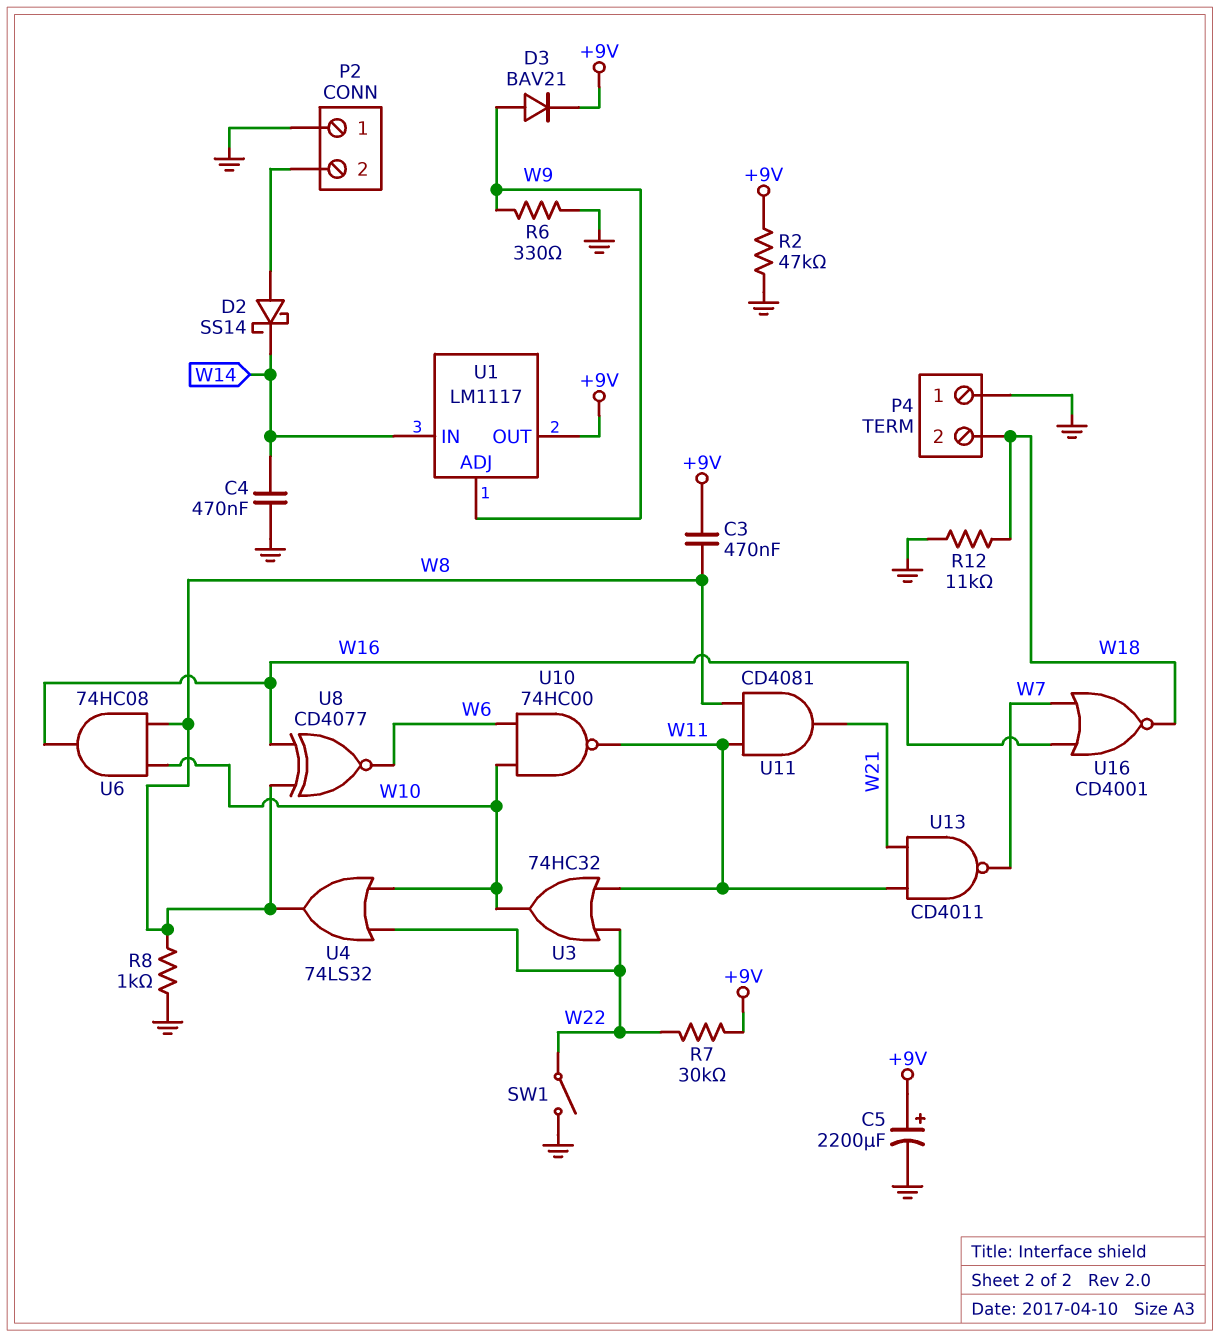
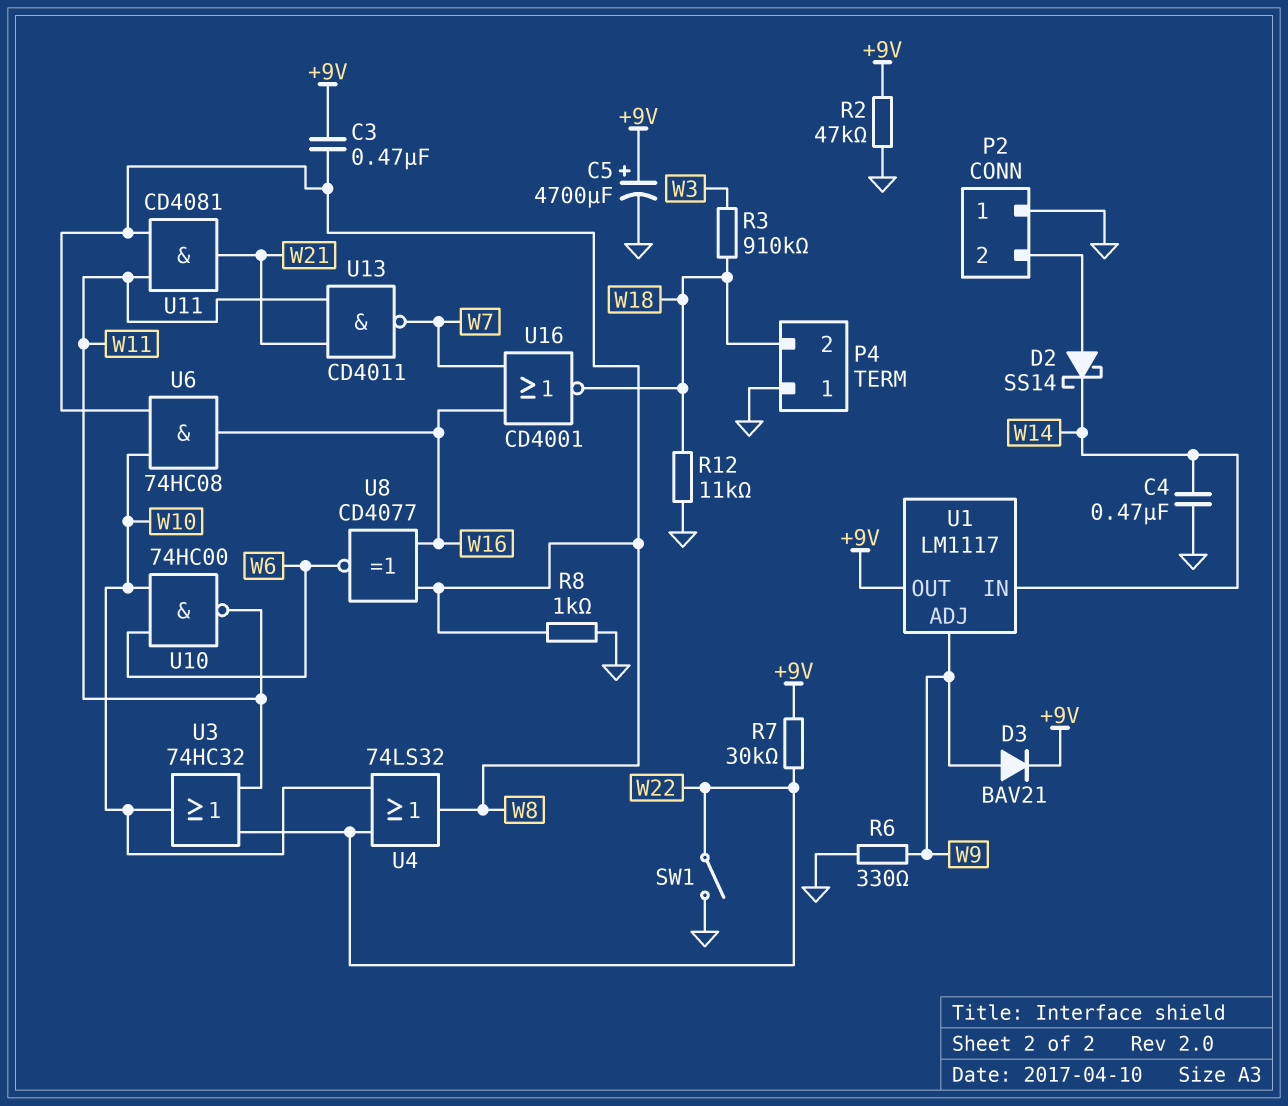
C5: 2200uF (plus +9V, minus GND) -> 4700uF (plus +9V, minus GND)
R3: none -> 910k (W3, W18)

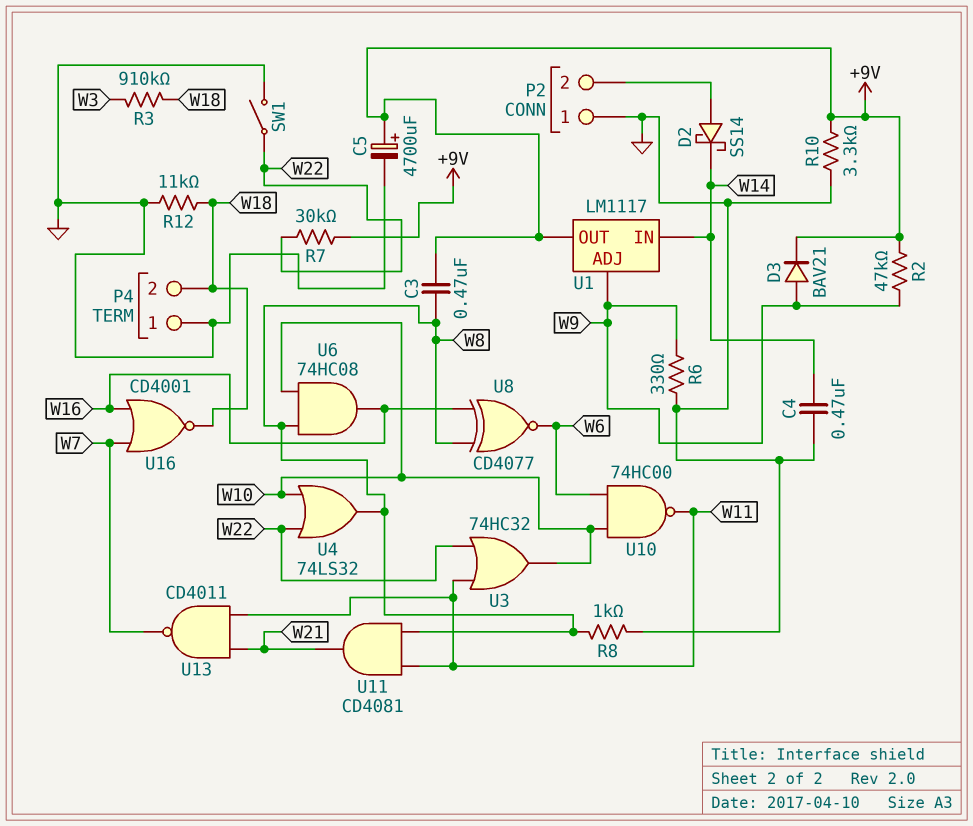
R2: 47k (+9V, GND) -> 47k (+9V, W9)
R10: none -> 3.3k (+9V, GND)

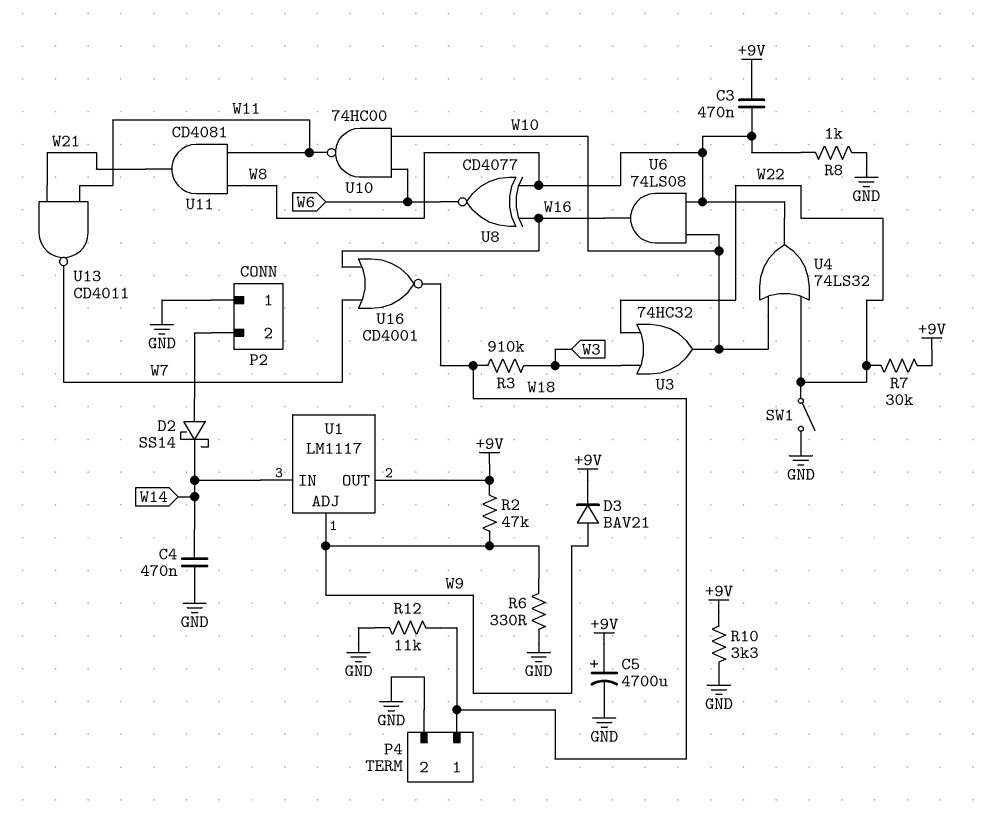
P4 pin 1: GND -> W18
P4 pin 2: W18 -> GND
U3: OR 74HC32 (in W11, in W22, out W10) -> OR 74HC32 (in W3, in W22, out W10)
U6: AND 74HC08 (in W8, in W10, out W16) -> AND 74LS08 (in W8, in W10, out W16)

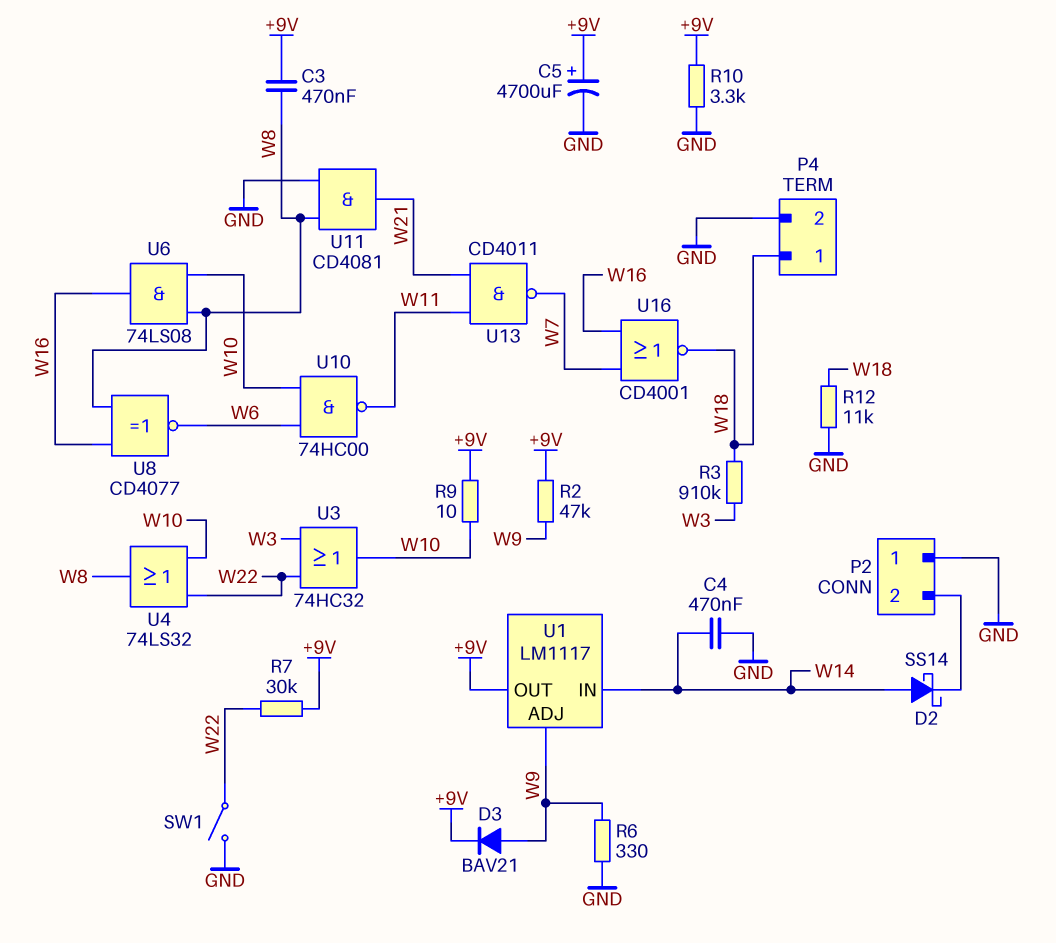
D2: schottky SS14 (A P2/2, K W14) -> schottky SS14 (A W14, K P2/2)
R8: 1k (GND, W8) -> none
R9: none -> 10 (+9V, W10)
U11: AND CD4081 (in W8, in W11, out W21) -> AND CD4081 (in GND, in W8, out W21)

